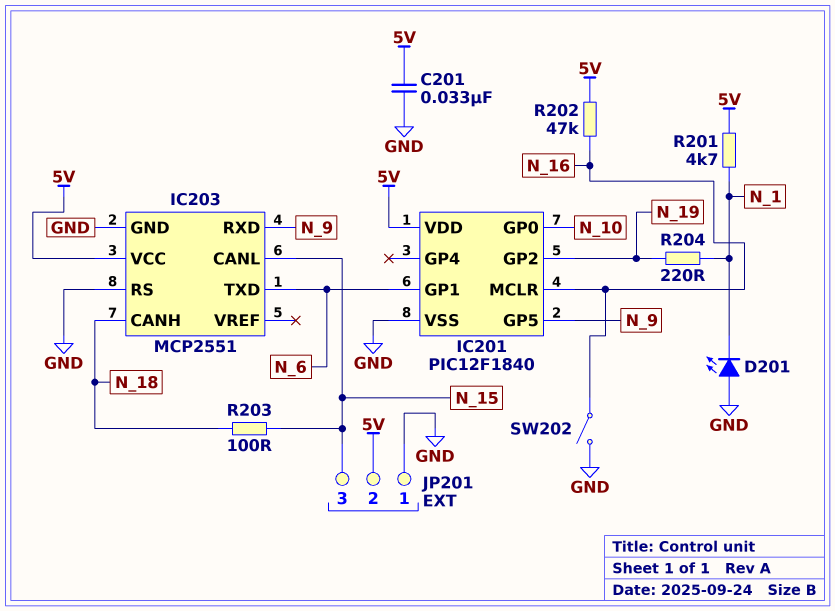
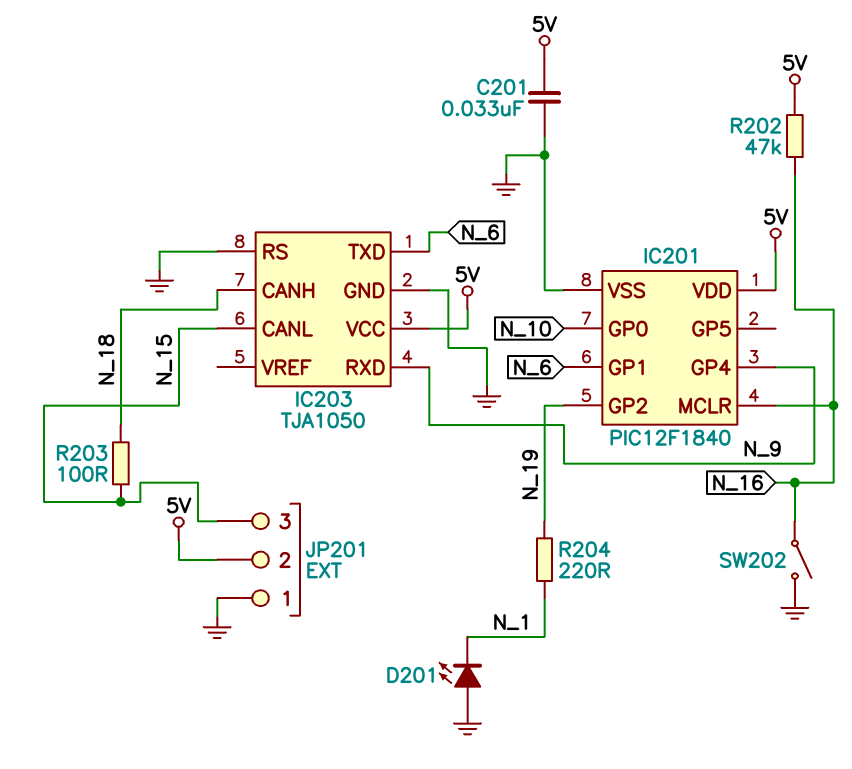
IC201 pin GP4: none -> N_9
IC201 pin GP5: N_9 -> none
IC203: MCP2551 -> TJA1050
R201: 4.7k (5V, N_1) -> none

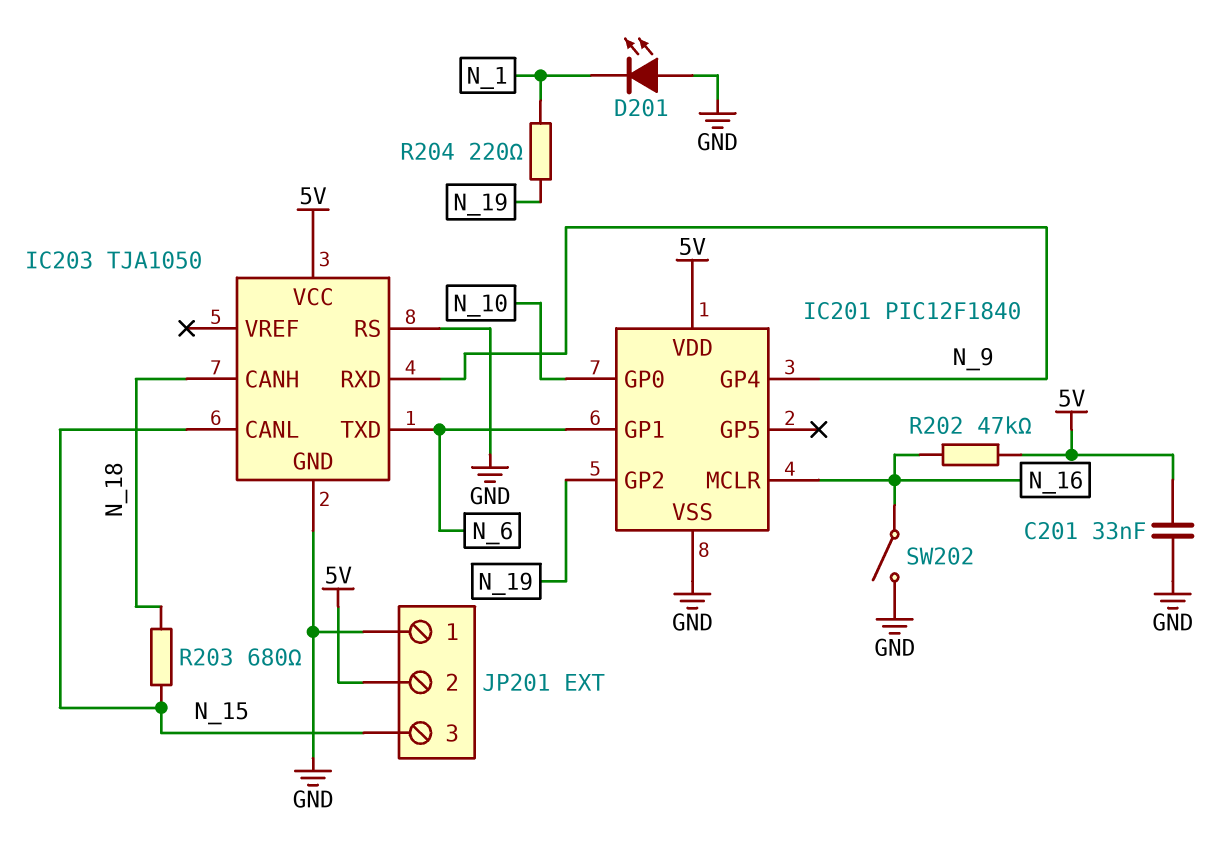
R203: 100 (N_15, N_18) -> 680 (N_15, N_18)

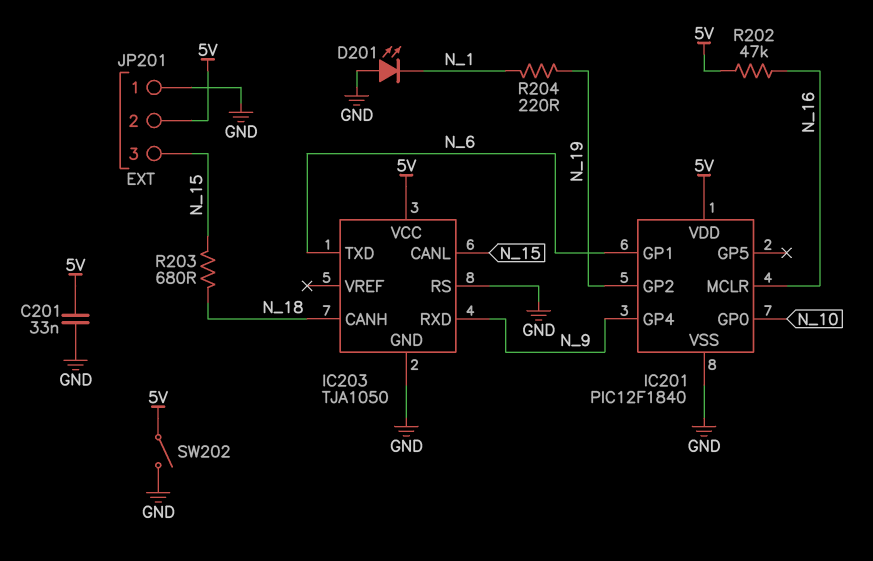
SW202: switch (GND, N_16) -> switch (5V, GND)

